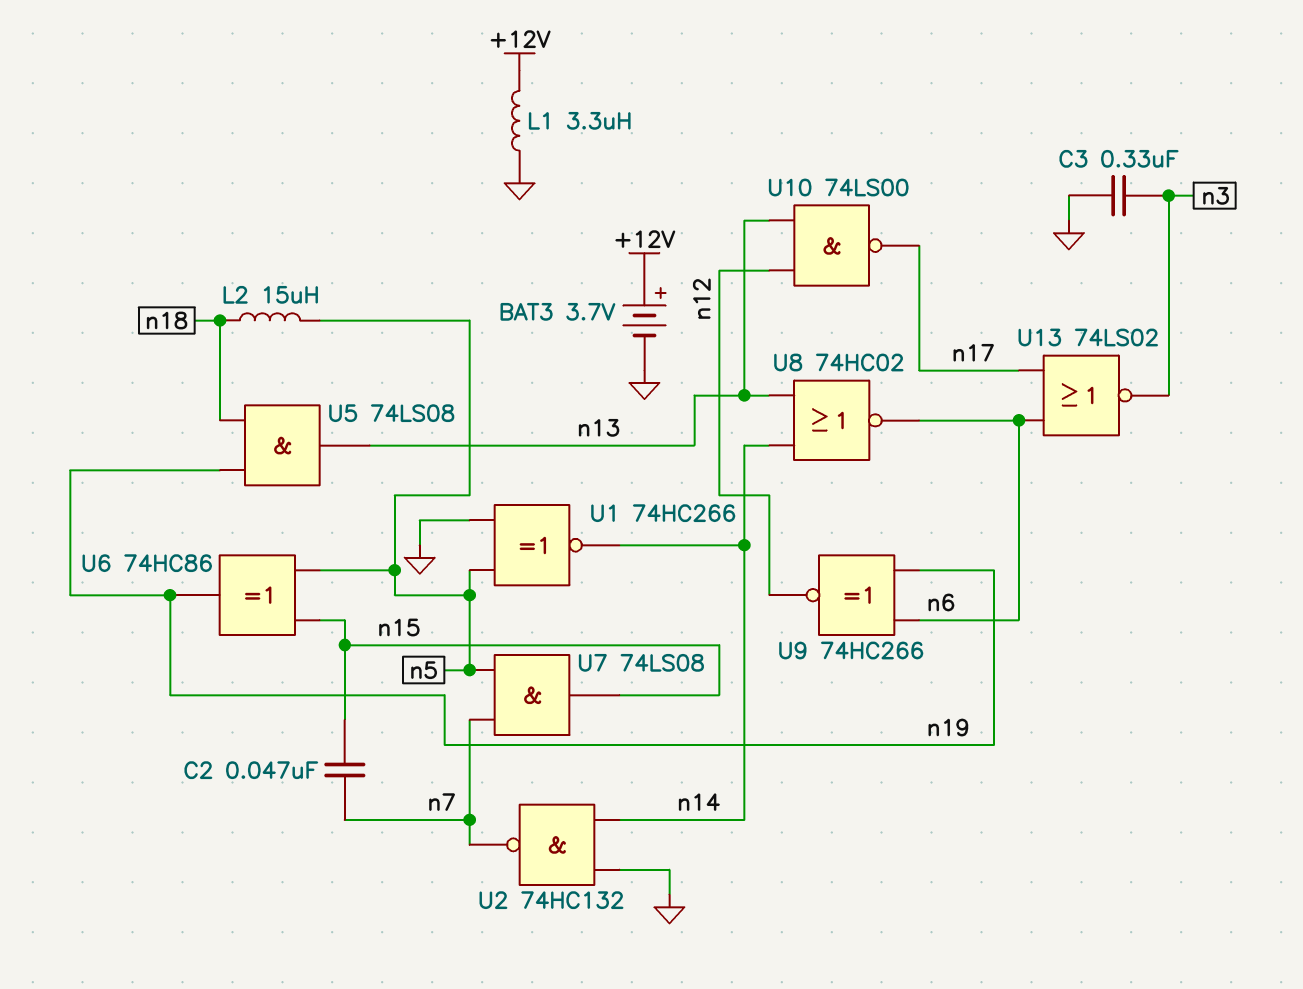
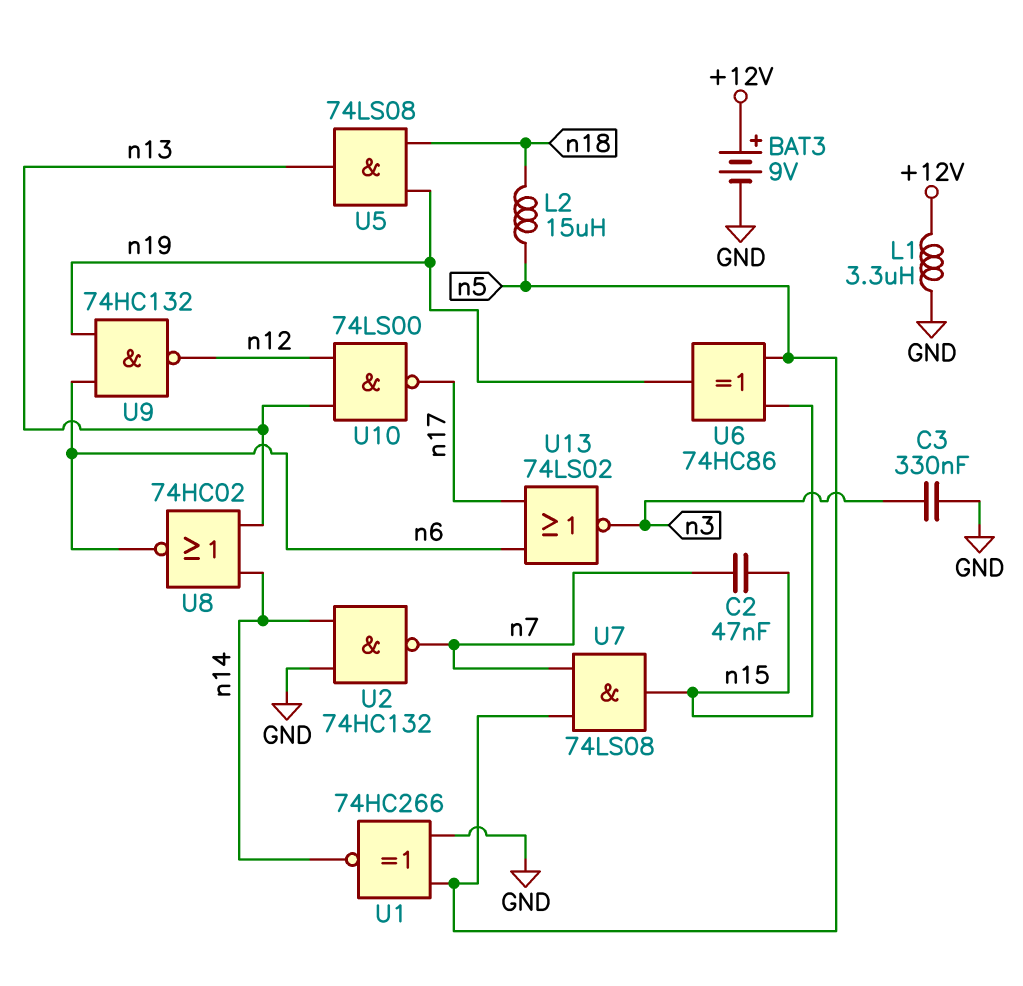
BAT3: 3.7V (plus +12V, minus GND) -> 9V (plus +12V, minus GND)
U9: XNOR 74HC266 (in n6, in n19, out n12) -> NAND 74HC132 (in n6, in n19, out n12)

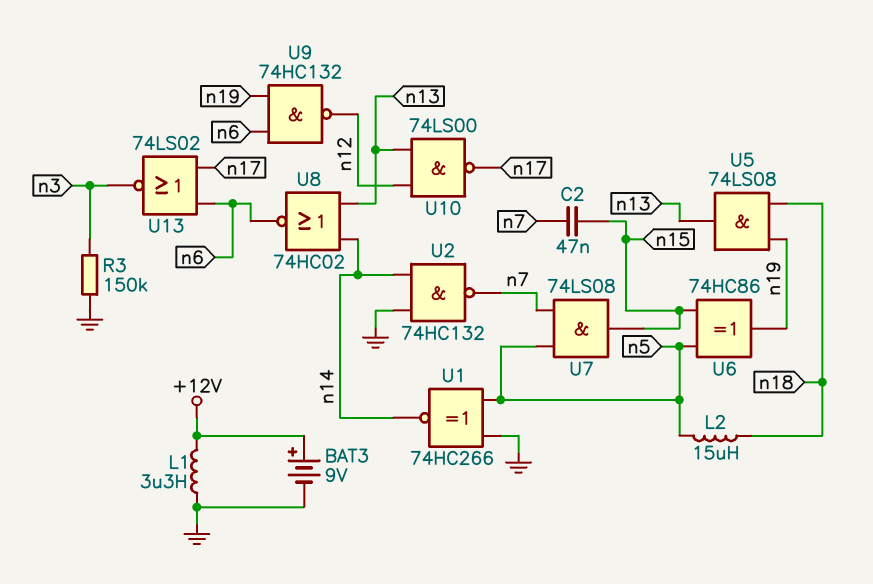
C3: 330nF (GND, n3) -> none
R3: none -> 150k (GND, n3)

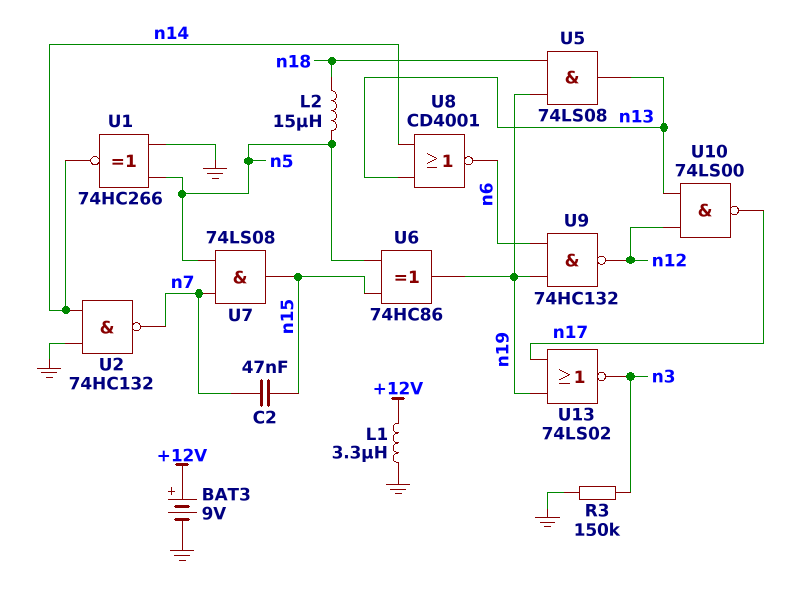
U8: NOR 74HC02 (in n13, in n14, out n6) -> NOR CD4001 (in n13, in n14, out n6)
U13: NOR 74LS02 (in n6, in n17, out n3) -> NOR 74LS02 (in n17, in n19, out n3)

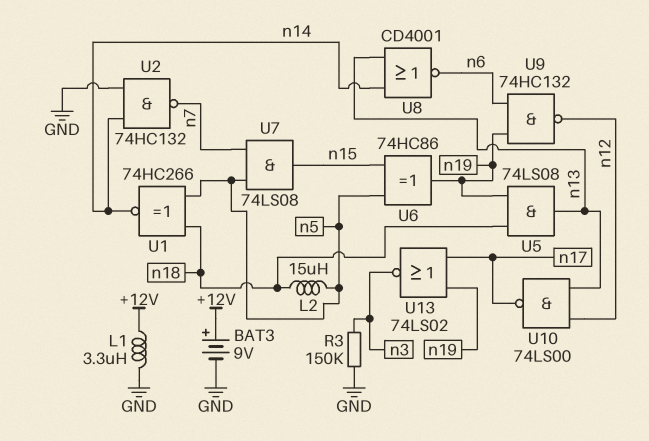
C2: 47nF (n7, n15) -> none
U1: XNOR 74HC266 (in GND, in n5, out n14) -> XNOR 74HC266 (in n5, in n18, out n14)

